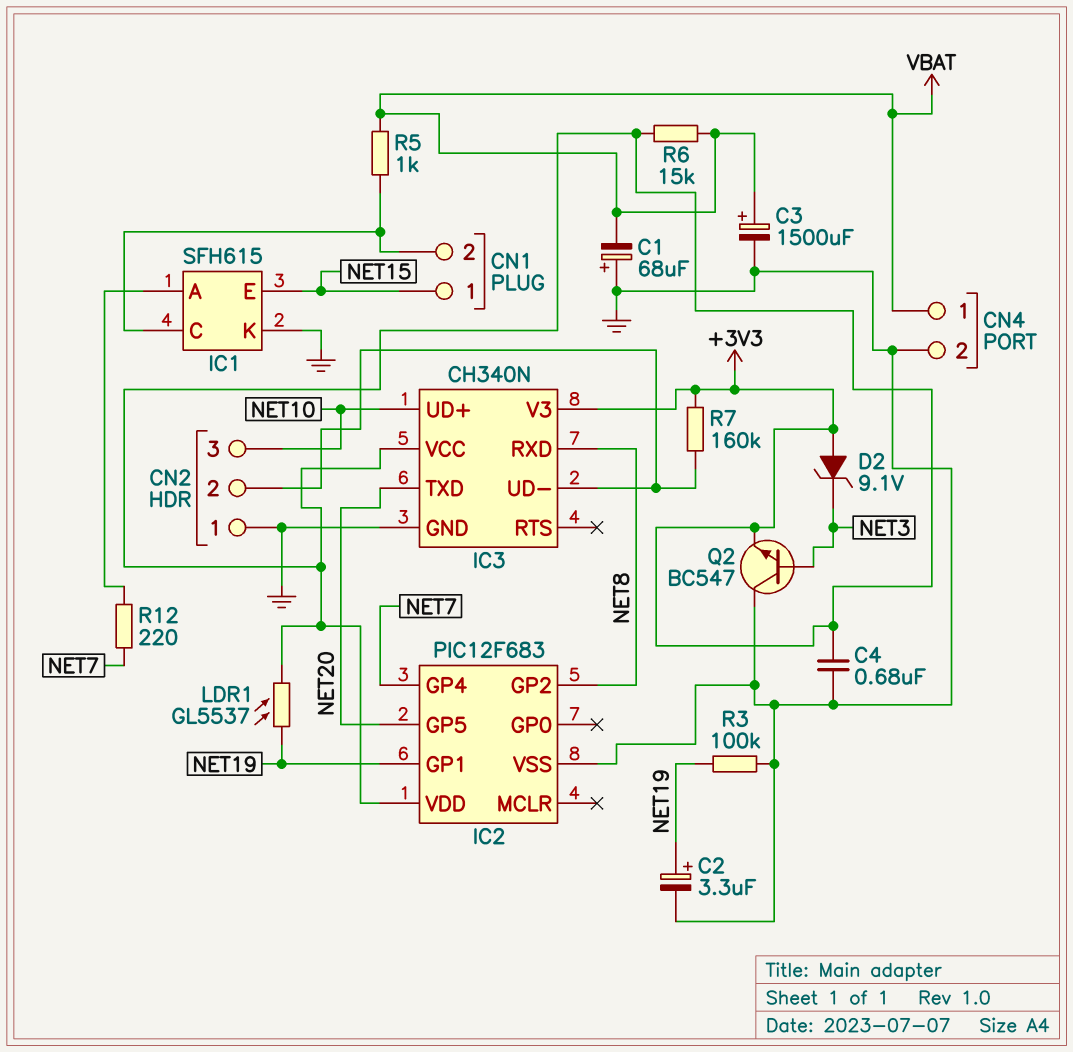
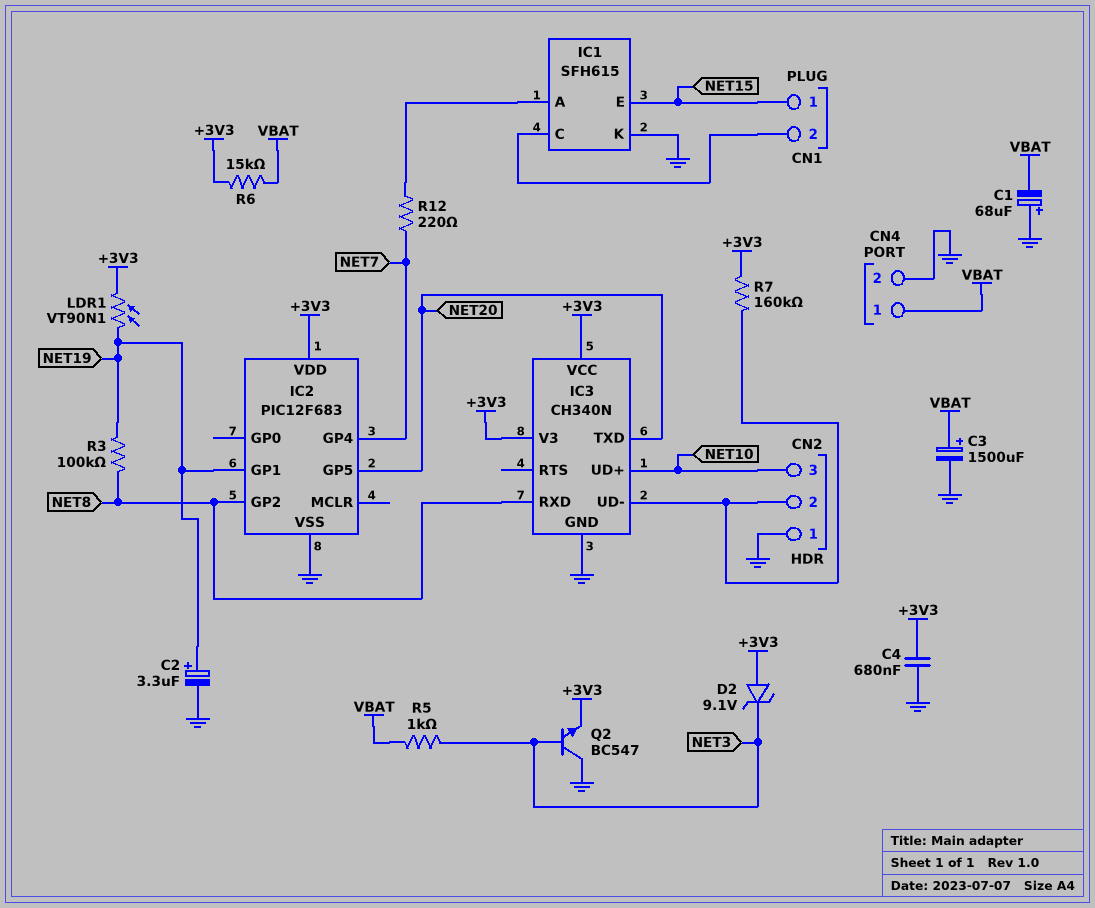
LDR1: GL5537 (+3V3, NET19) -> VT90N1 (+3V3, NET19)
R3: 100k (GND, NET19) -> 100k (NET8, NET19)
R5: 1k (CN1/2, VBAT) -> 1k (NET3, VBAT)

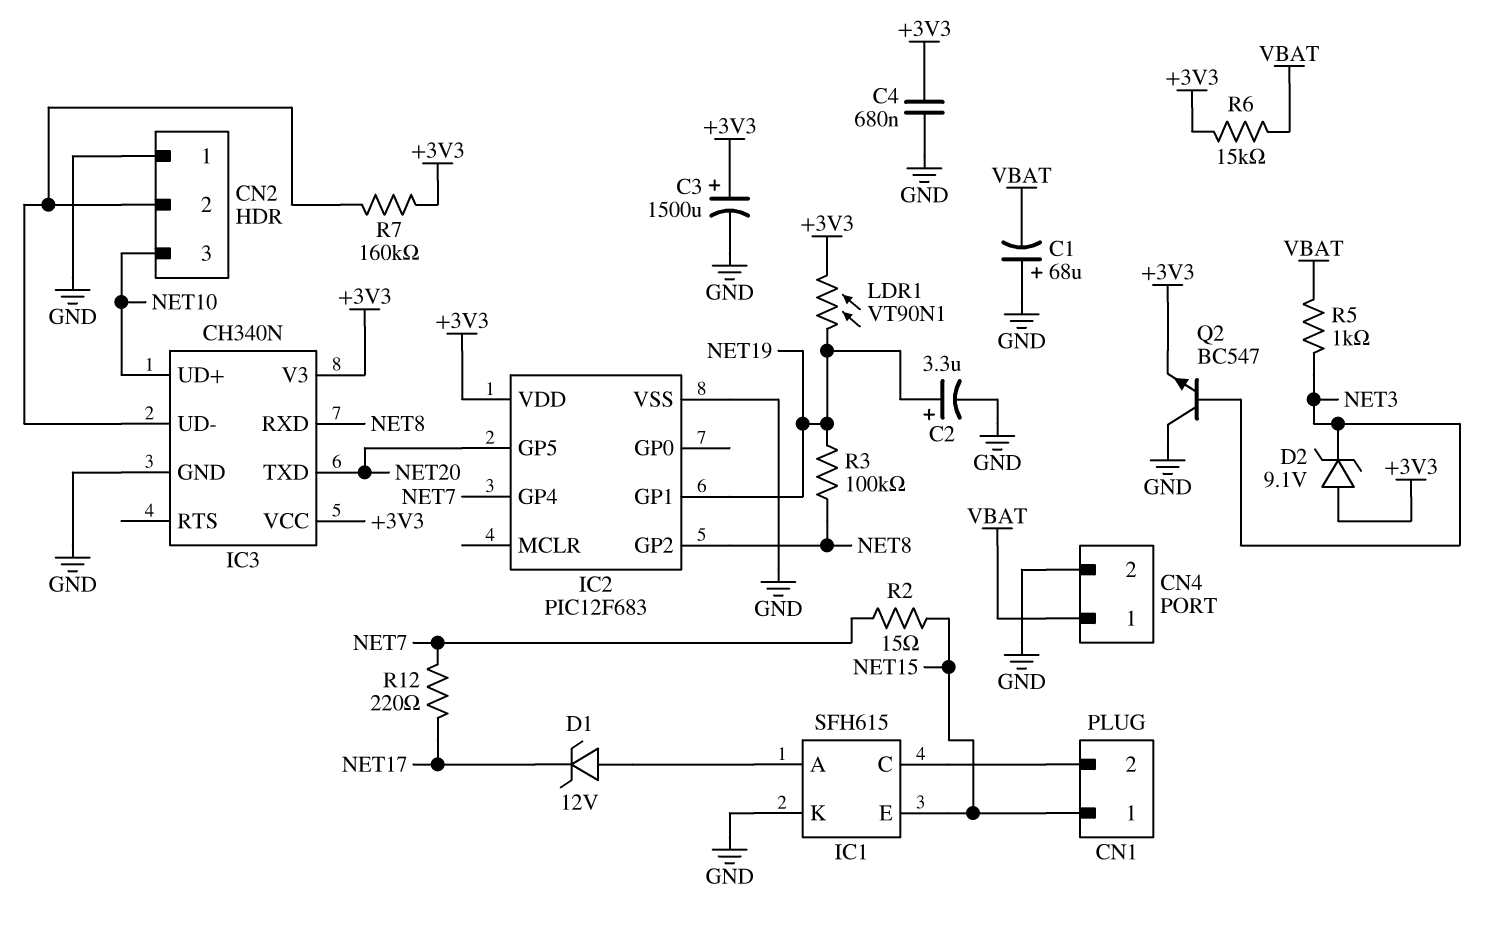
C3: 1500uF (plus VBAT, minus GND) -> 1500uF (plus +3V3, minus GND)
D1: none -> zener 12V (A IC1/A, K NET17)
R2: none -> 15 (NET7, NET15)
R12: 220 (IC1/A, NET7) -> 220 (NET7, NET17)

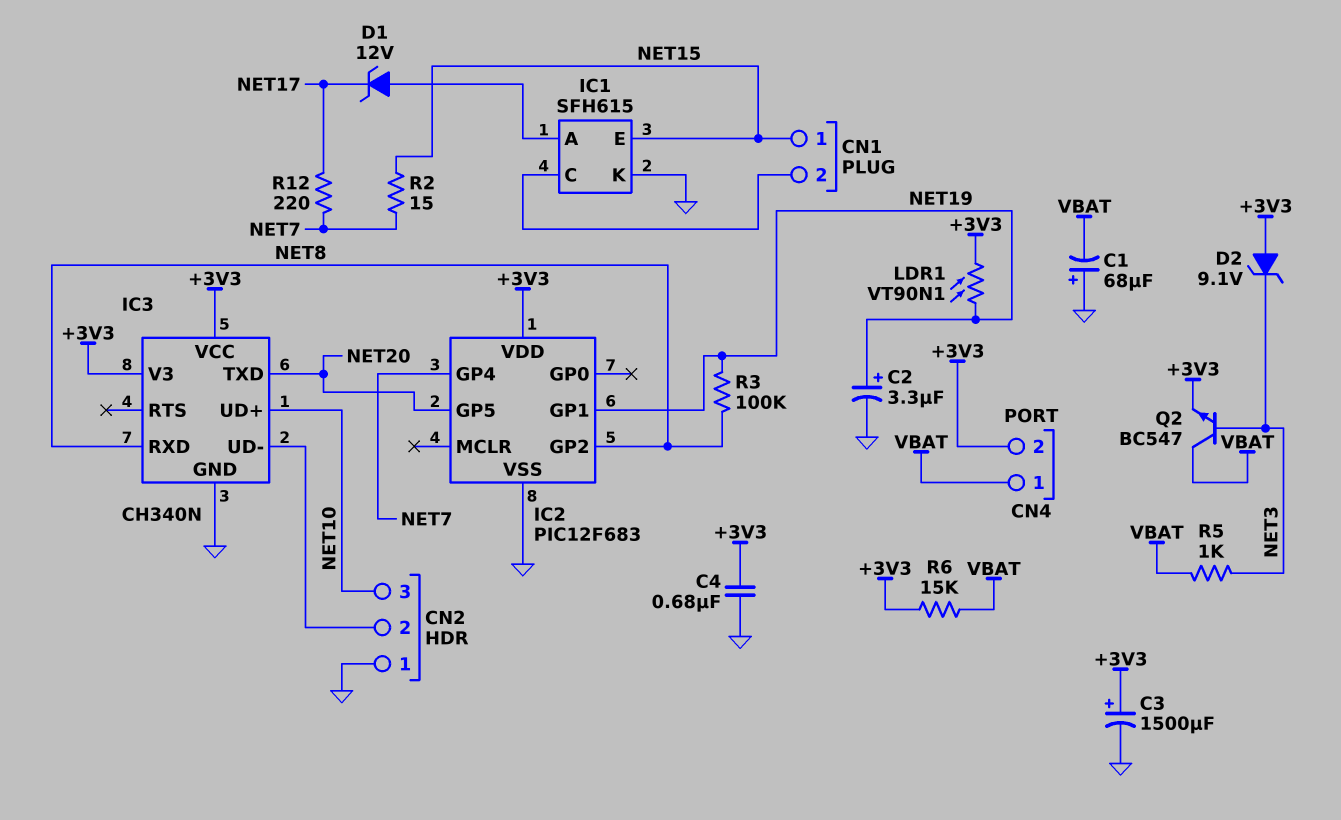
CN4 pin 2: GND -> +3V3
Q2: NPN BC547 (B NET3, C GND, E +3V3) -> NPN BC547 (B NET3, C VBAT, E +3V3)
R7: 160k (+3V3, CN2/2) -> none

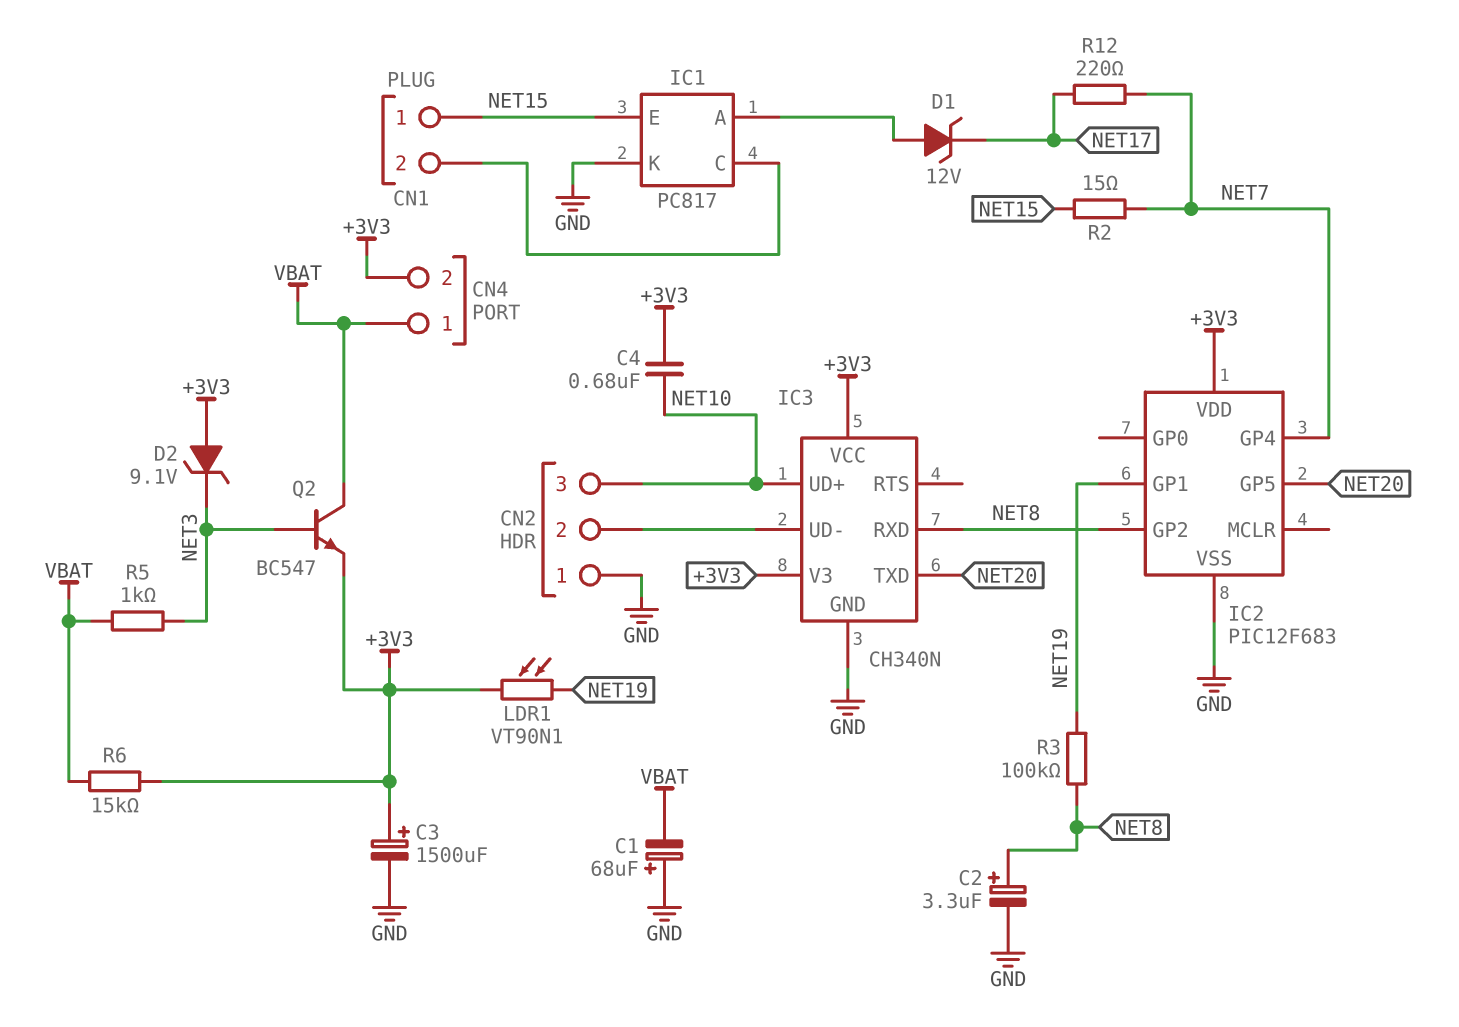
C2: 3.3uF (plus NET19, minus GND) -> 3.3uF (plus NET8, minus GND)
C4: 680nF (+3V3, GND) -> 680nF (+3V3, NET10)
IC1: SFH615 -> PC817

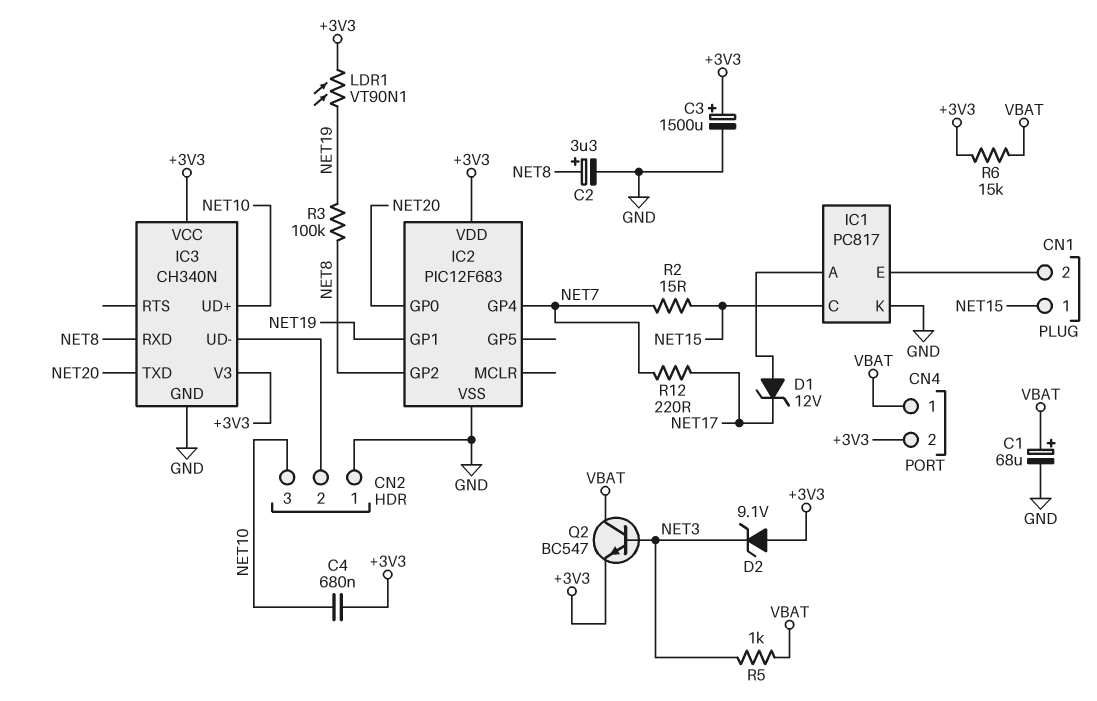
C1: 68uF (plus GND, minus VBAT) -> 68uF (plus VBAT, minus GND)
IC1 pin C: CN1/2 -> NET15
IC1 pin E: NET15 -> CN1/2
IC2 pin GP0: none -> NET20
IC2 pin GP5: NET20 -> none

